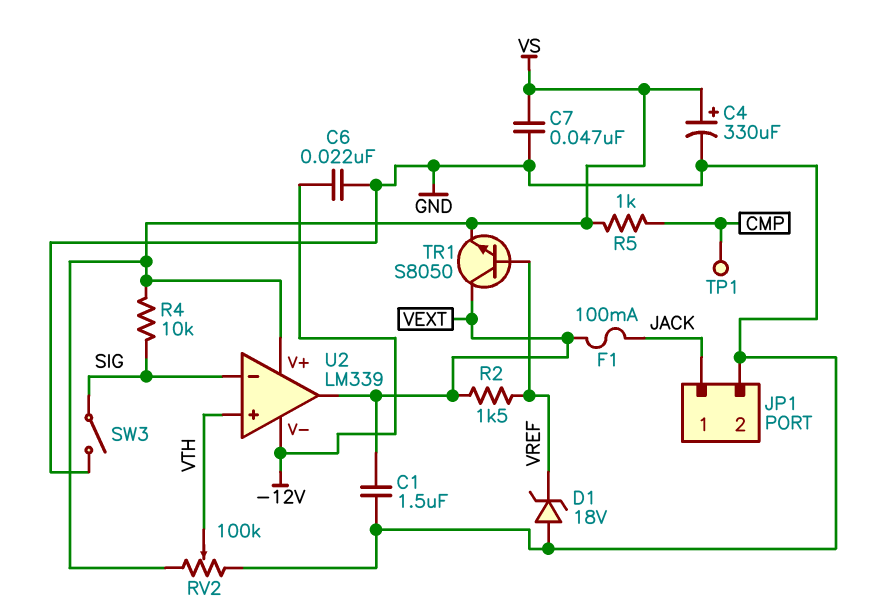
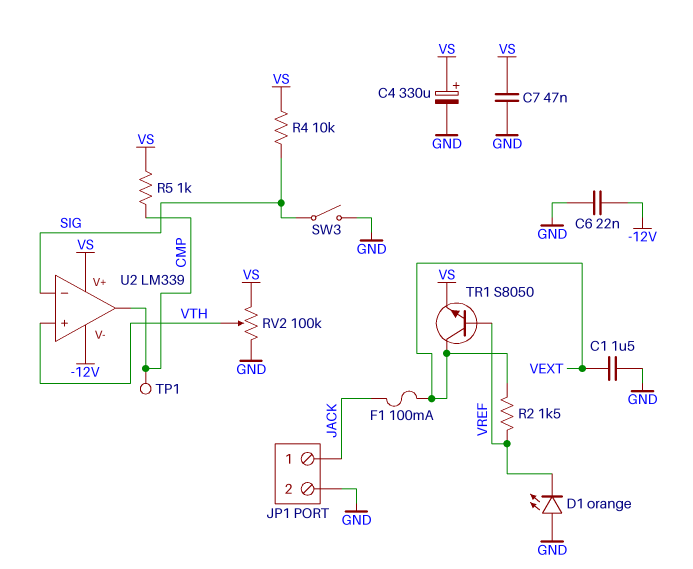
D1: zener 18V (A GND, K VREF) -> LED orange (A GND, K VREF)
U2 pin out: VEXT -> CMP

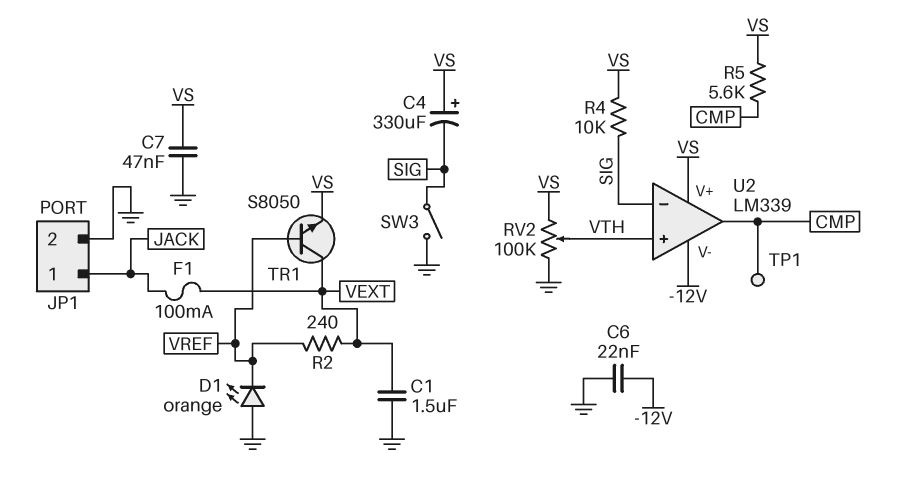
C4: 330uF (plus VS, minus GND) -> 330uF (plus VS, minus SIG)
R2: 1.5k (VEXT, VREF) -> 240 (VEXT, VREF)
R5: 1k (CMP, VS) -> 5.6k (CMP, VS)

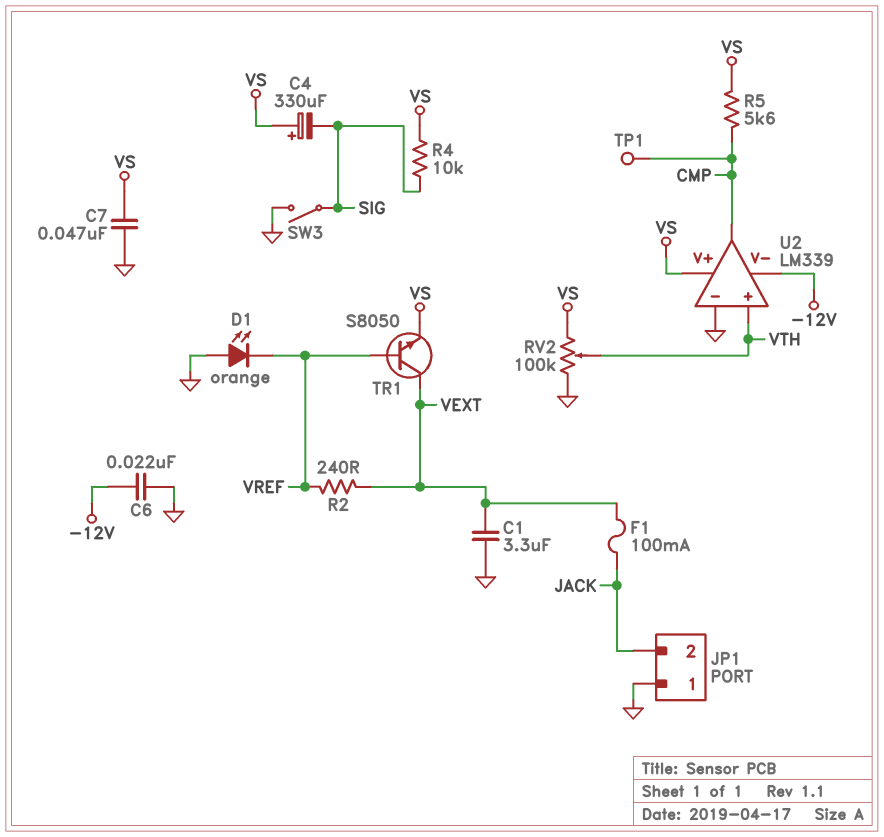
C1: 1.5uF (GND, VEXT) -> 3.3uF (GND, VEXT)
JP1 pin 1: JACK -> GND
JP1 pin 2: GND -> JACK
U2 pin in-: SIG -> GND

